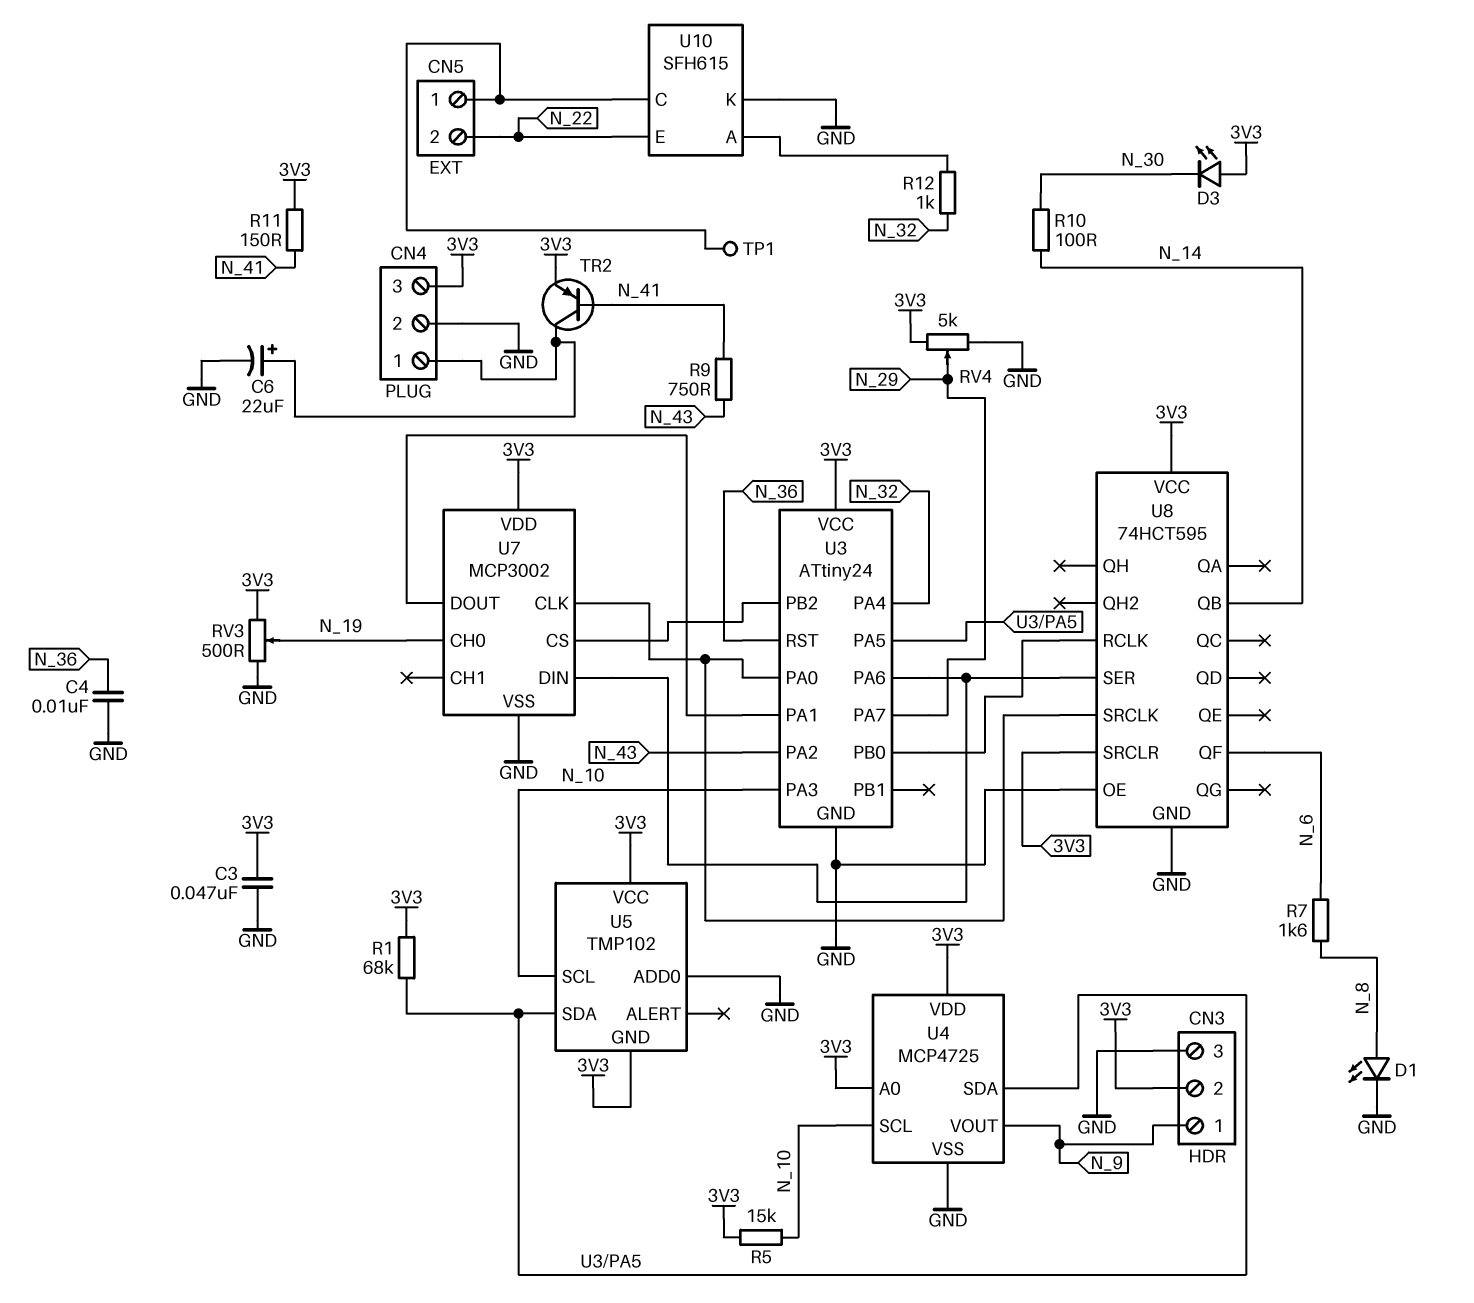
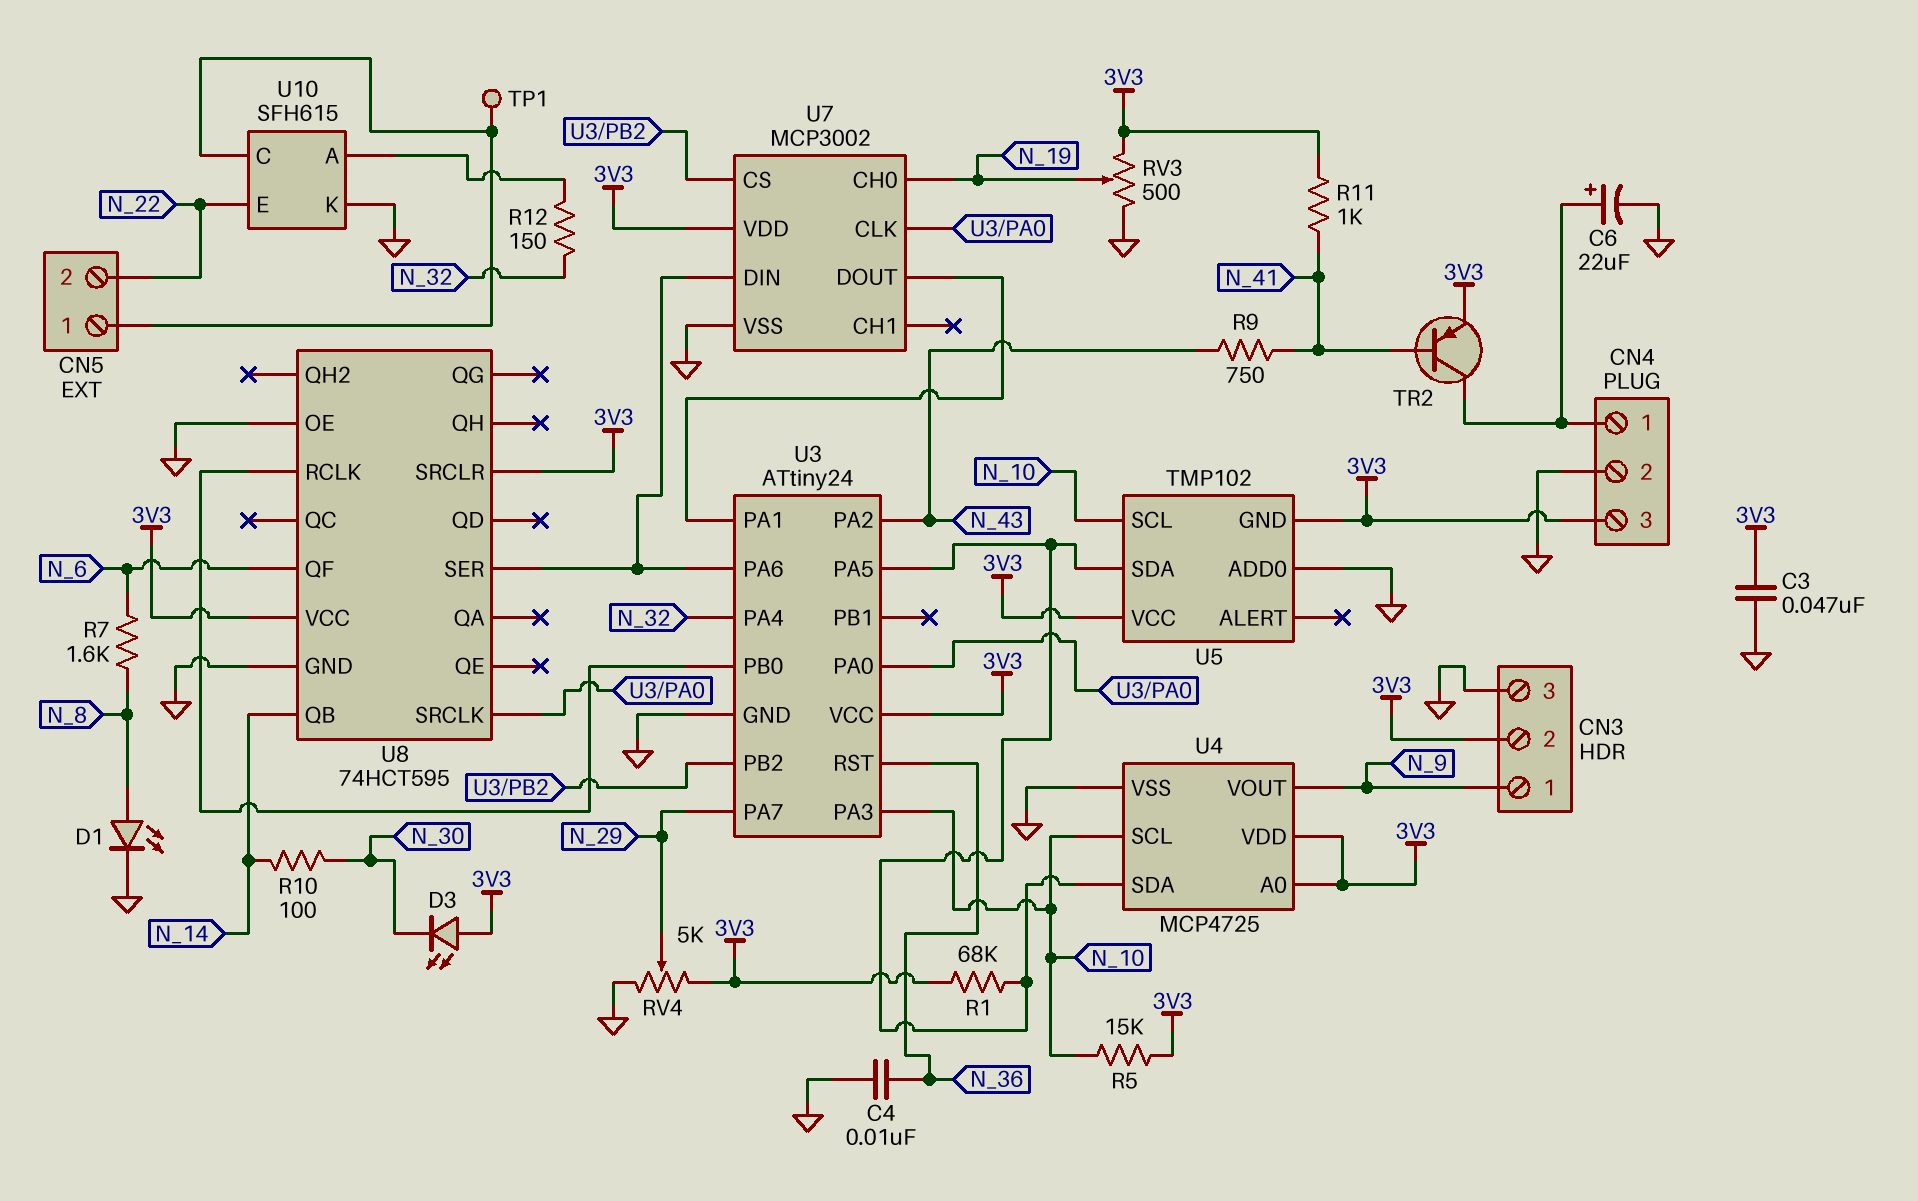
R11: 150 (3V3, N_41) -> 1k (3V3, N_41)
R12: 1k (N_32, U10/A) -> 150 (N_32, U10/A)

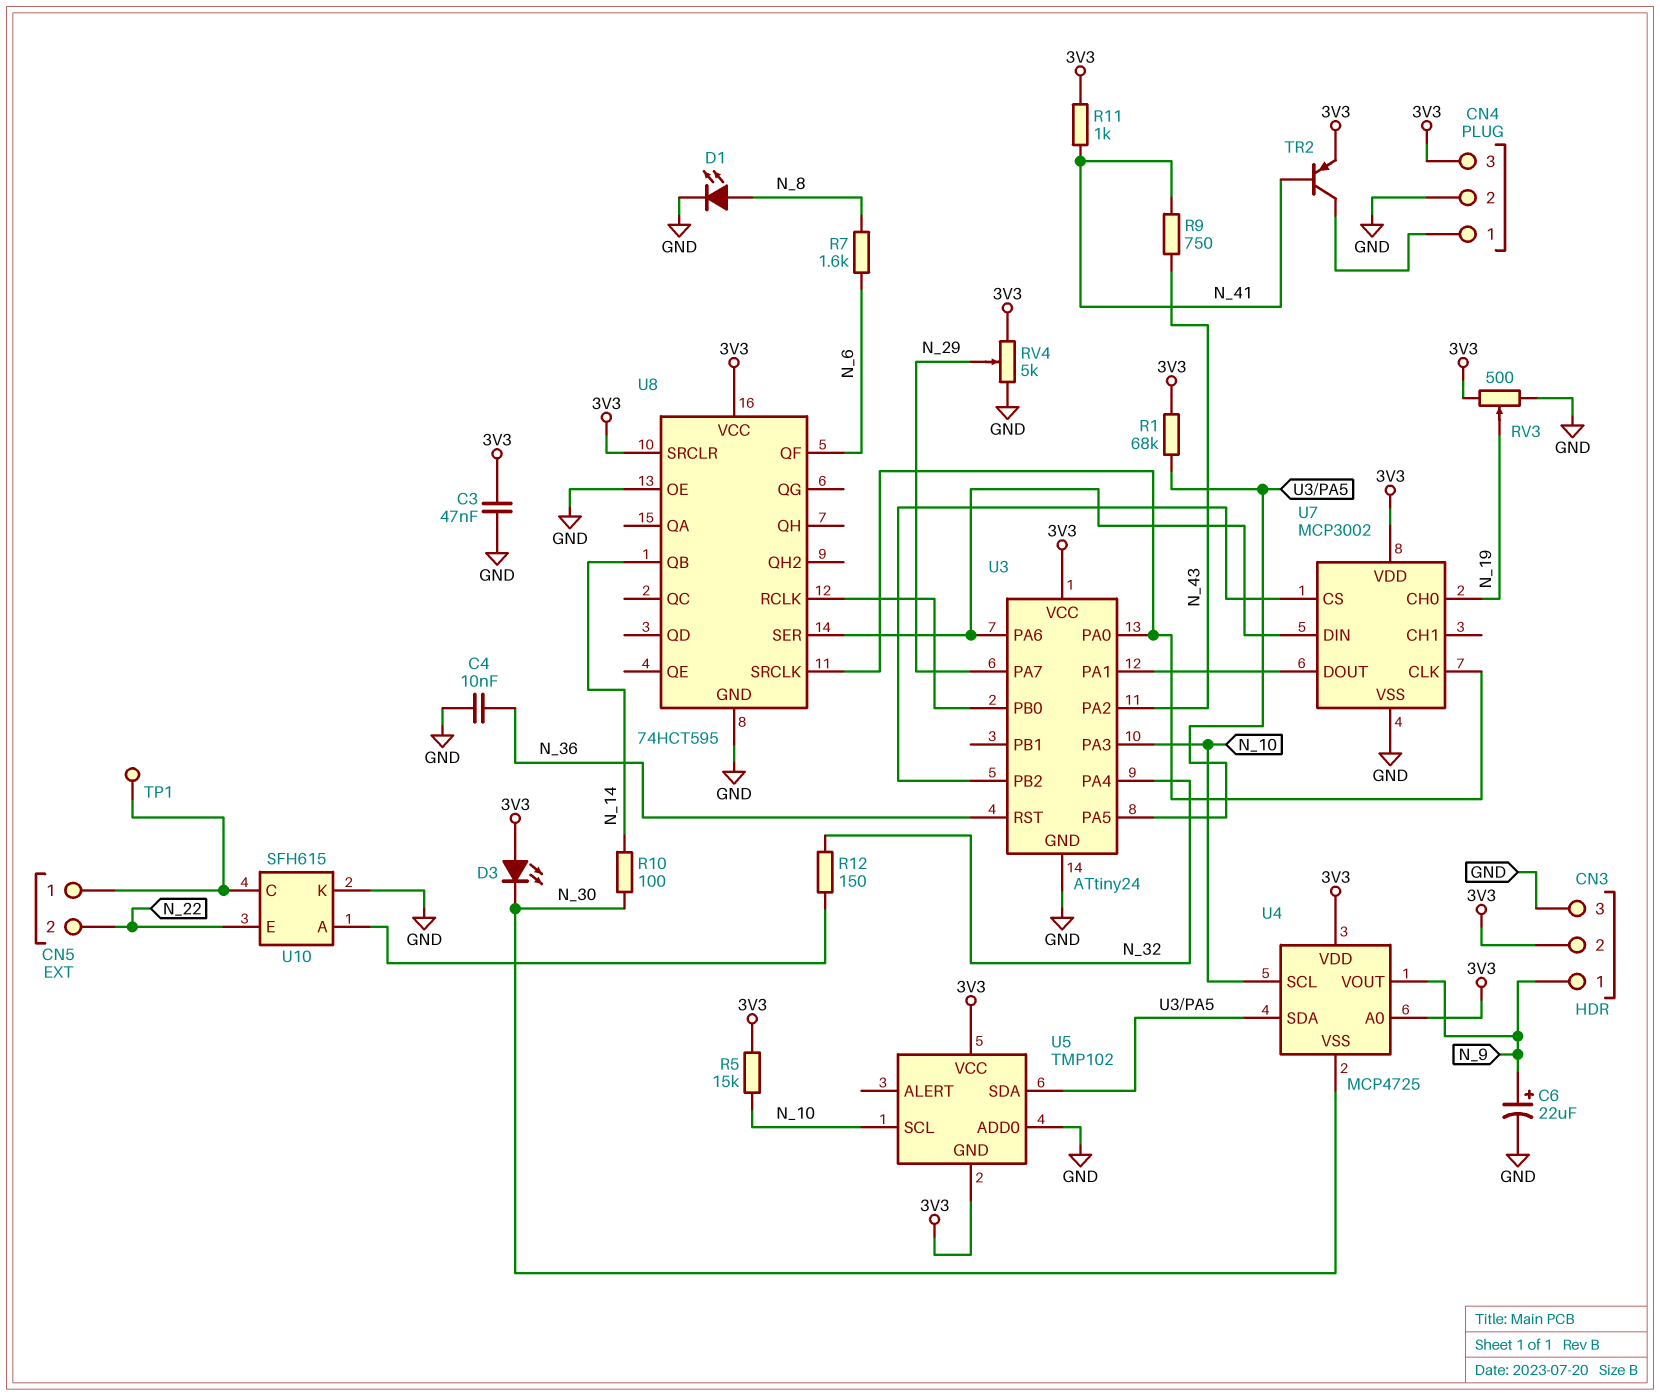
C6: 22uF (plus CN4/1, minus GND) -> 22uF (plus N_9, minus GND)
U4 pin VSS: GND -> N_30

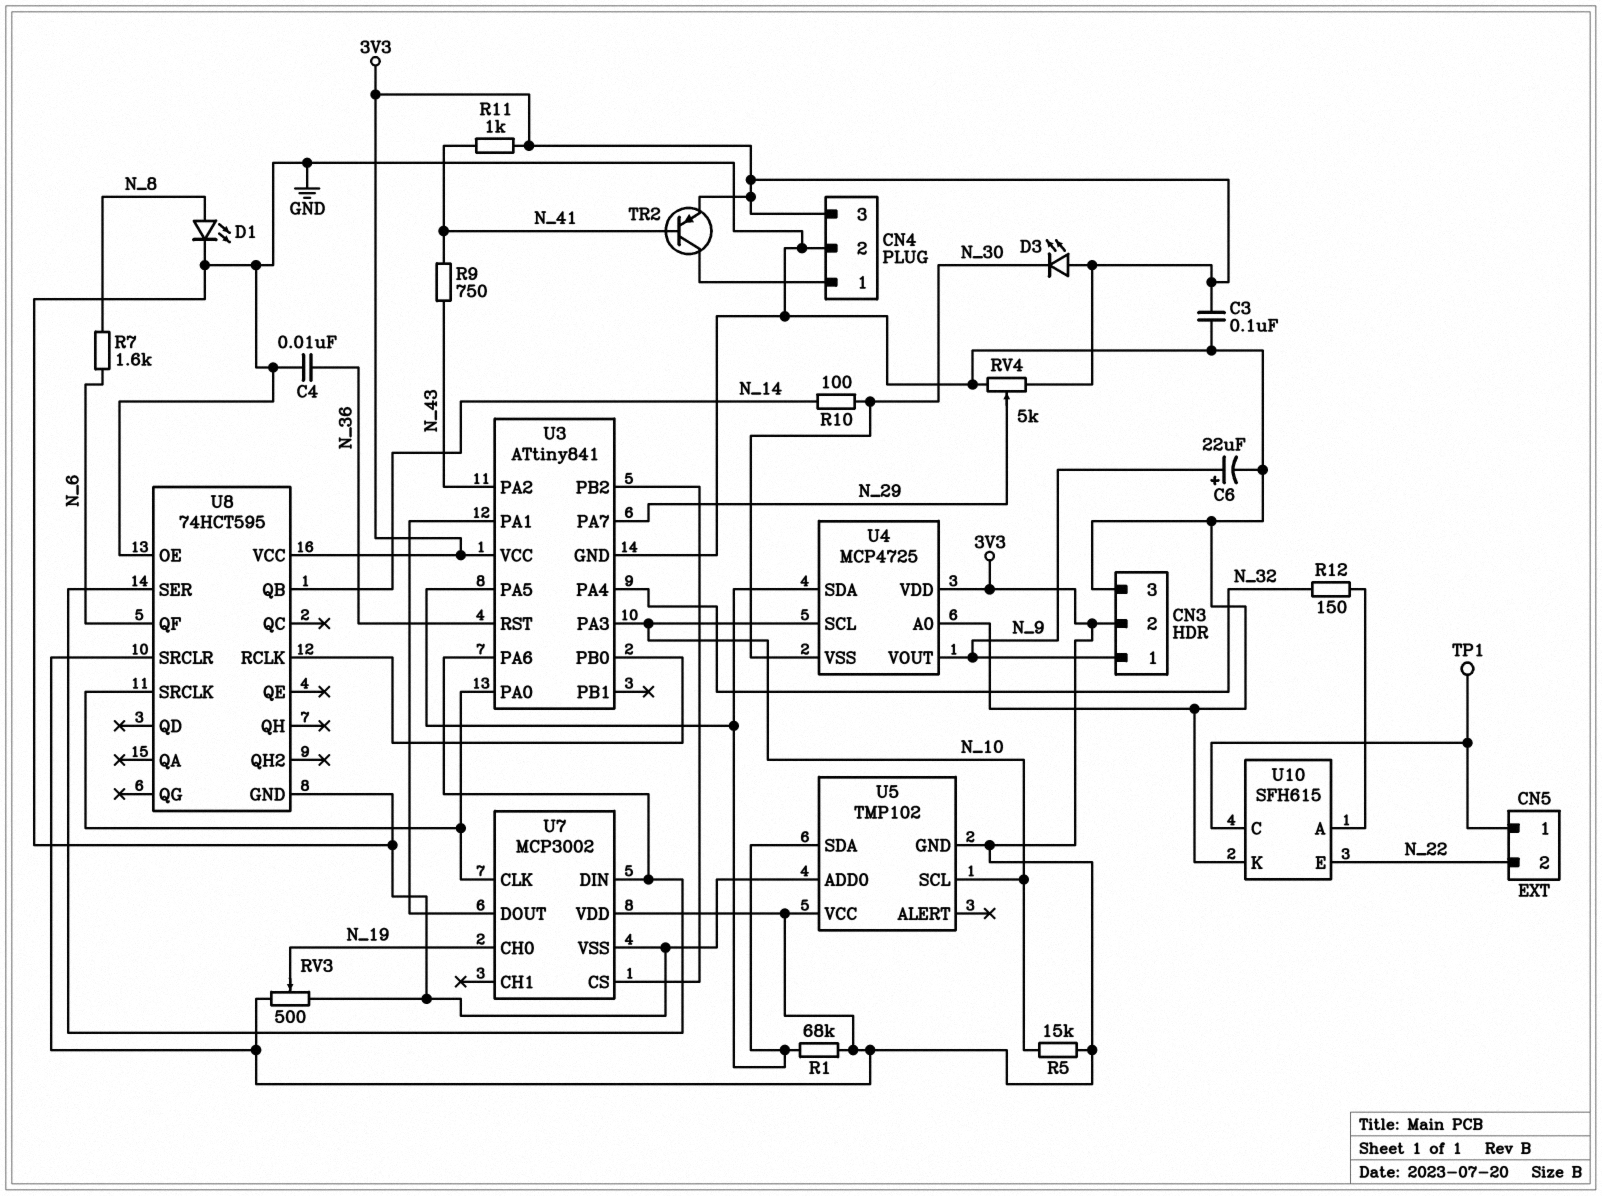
C3: 47nF (3V3, GND) -> 100nF (3V3, GND)
U3: ATtiny24 -> ATtiny841
U4 pin A0: 3V3 -> GND

